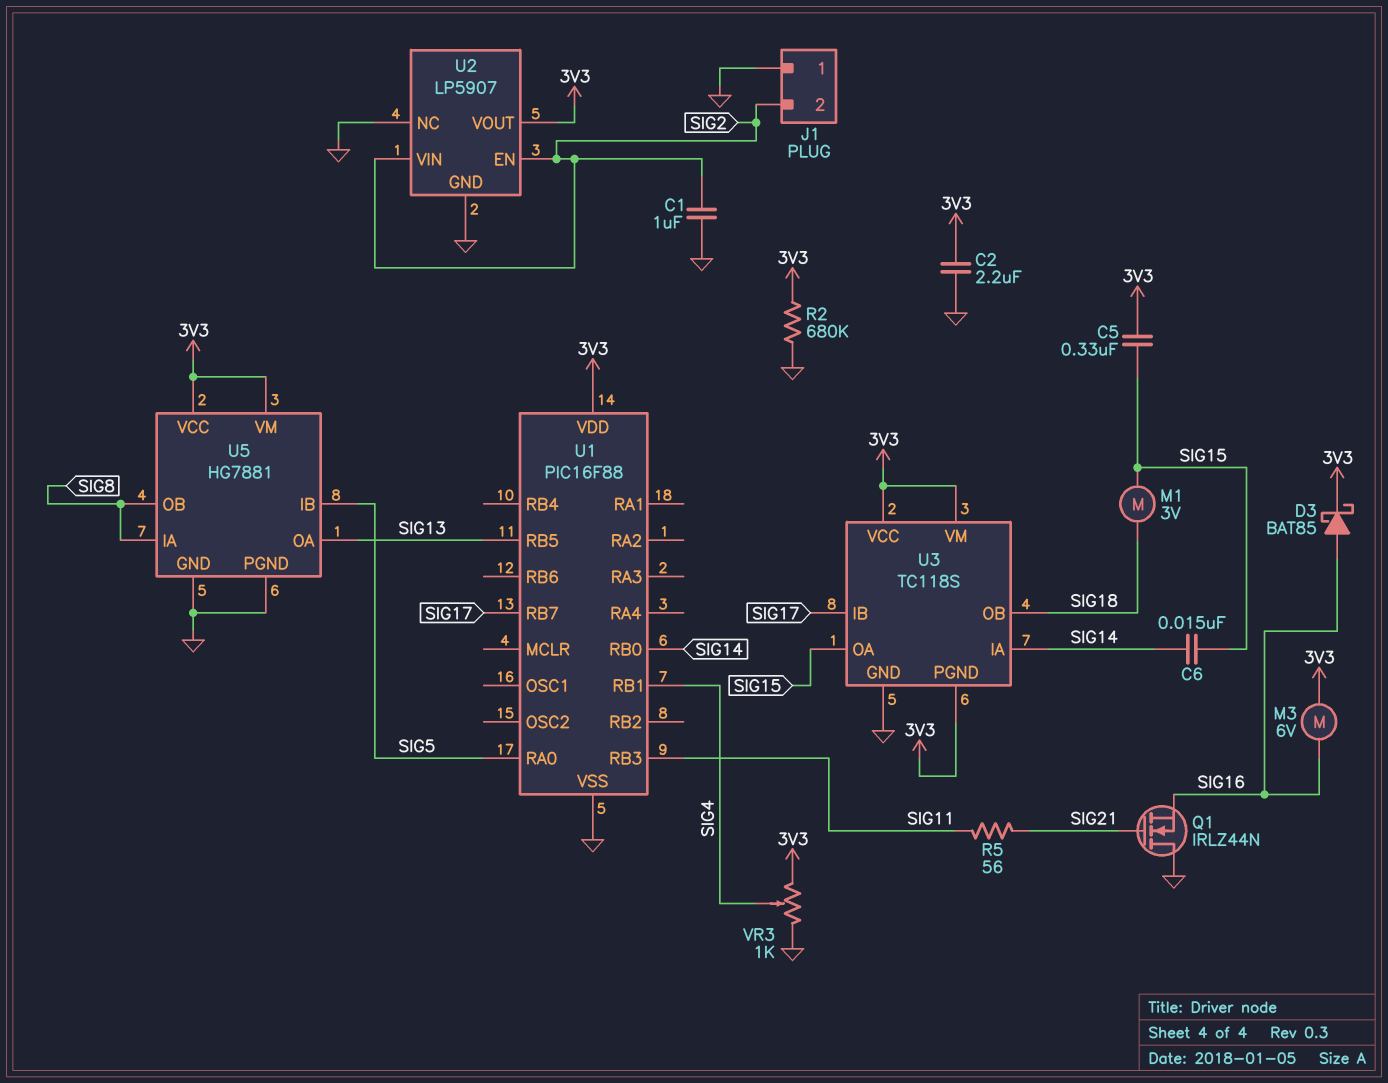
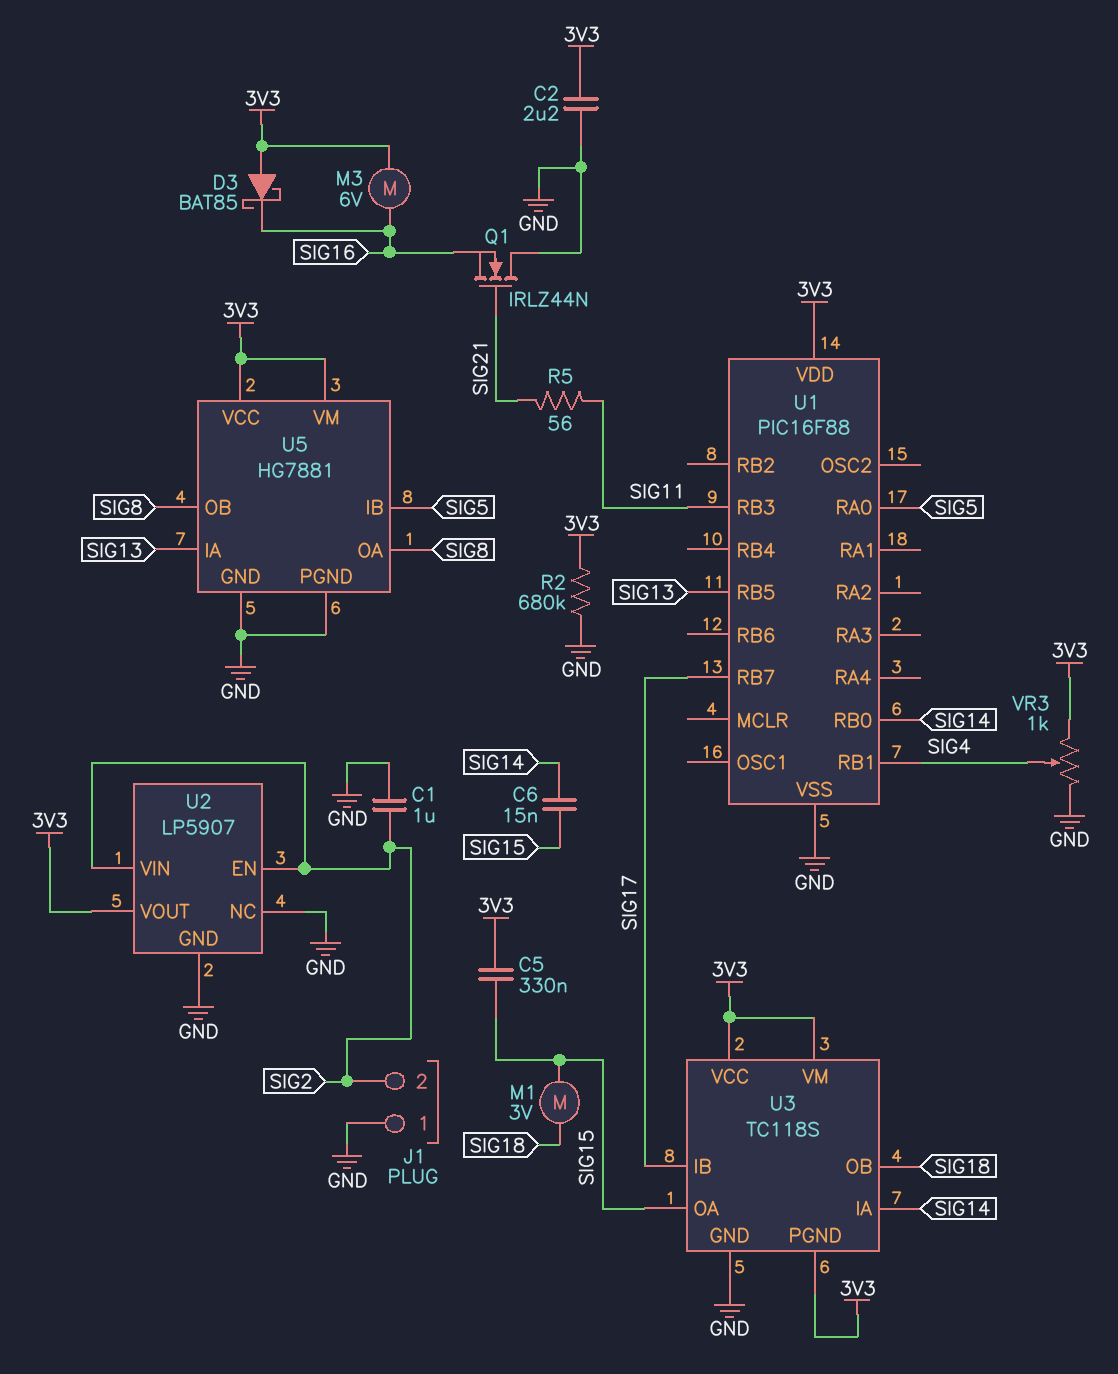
D3: schottky BAT85 (A SIG16, K 3V3) -> schottky BAT85 (A 3V3, K SIG16)
U5 pin IA: SIG8 -> SIG13
U5 pin OA: SIG13 -> SIG8

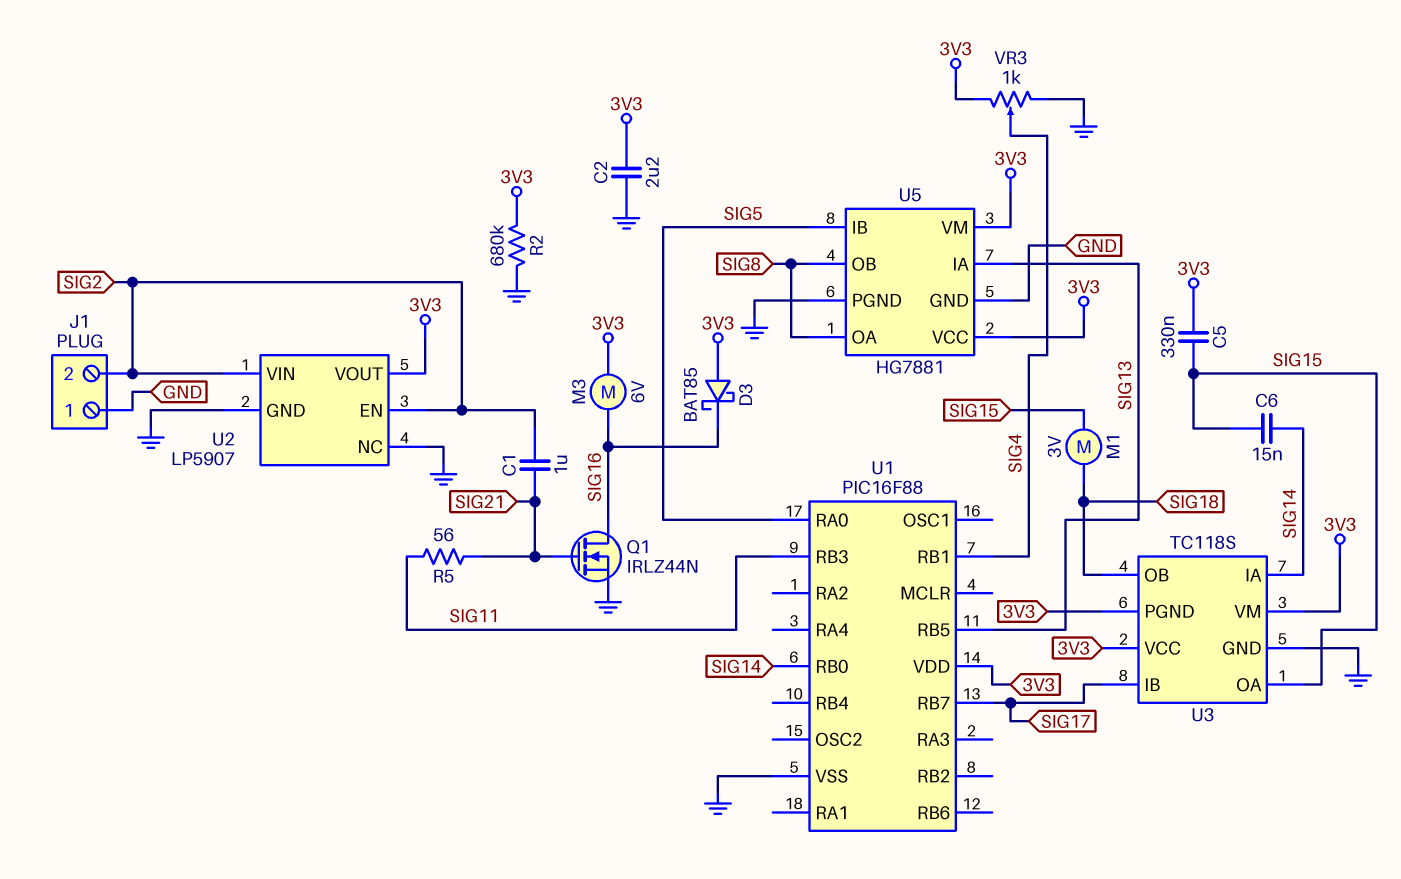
C1: 1uF (GND, SIG2) -> 1uF (SIG2, SIG21)
Q1: NMOS IRLZ44N (G SIG21, D GND, S SIG16) -> NMOS IRLZ44N (G SIG21, D SIG16, S GND)

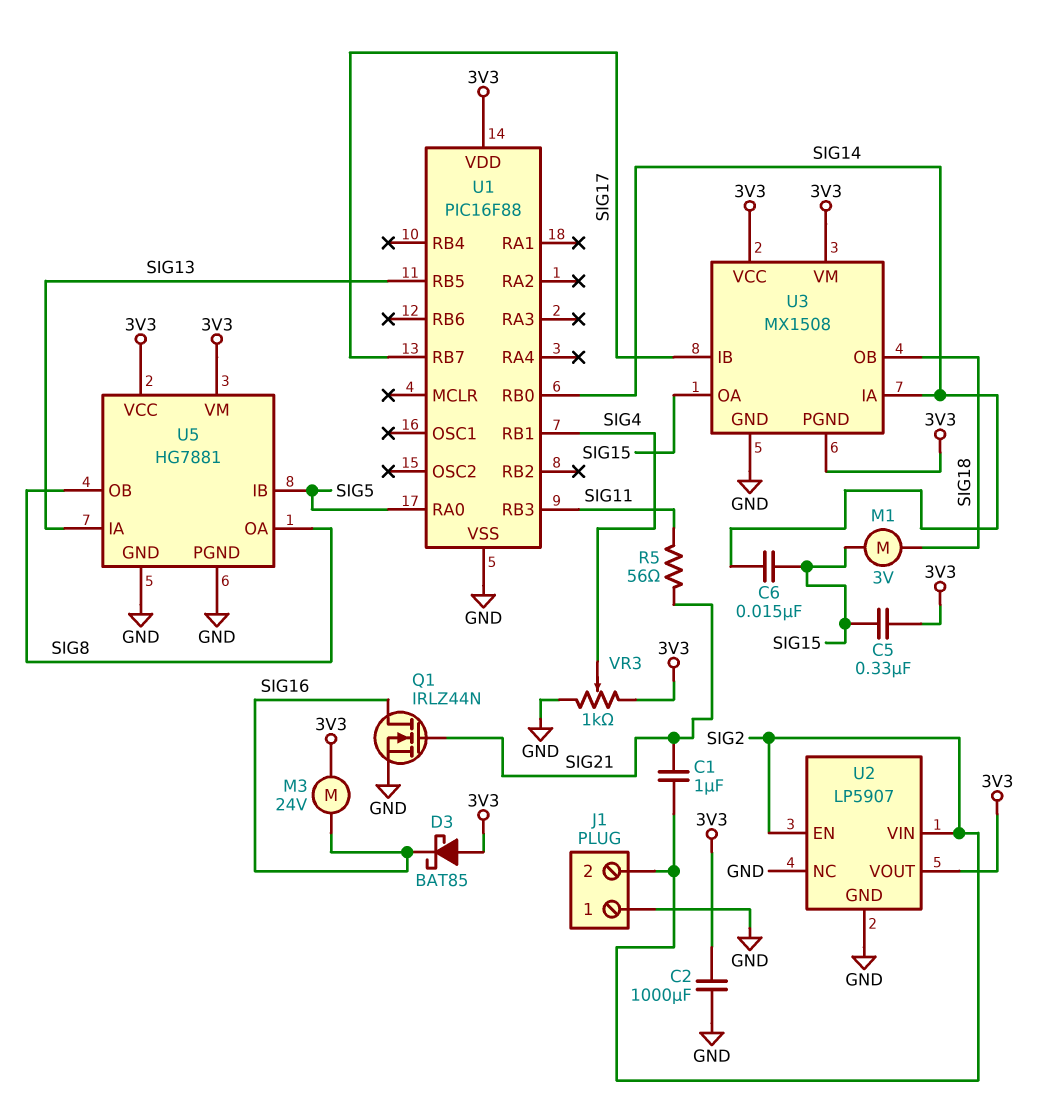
C2: 2.2uF (3V3, GND) -> 1000uF (3V3, GND)
M3: motor 6V (3V3, SIG16) -> motor 24V (3V3, SIG16)
R2: 680k (3V3, GND) -> none
U3: TC118S -> MX1508

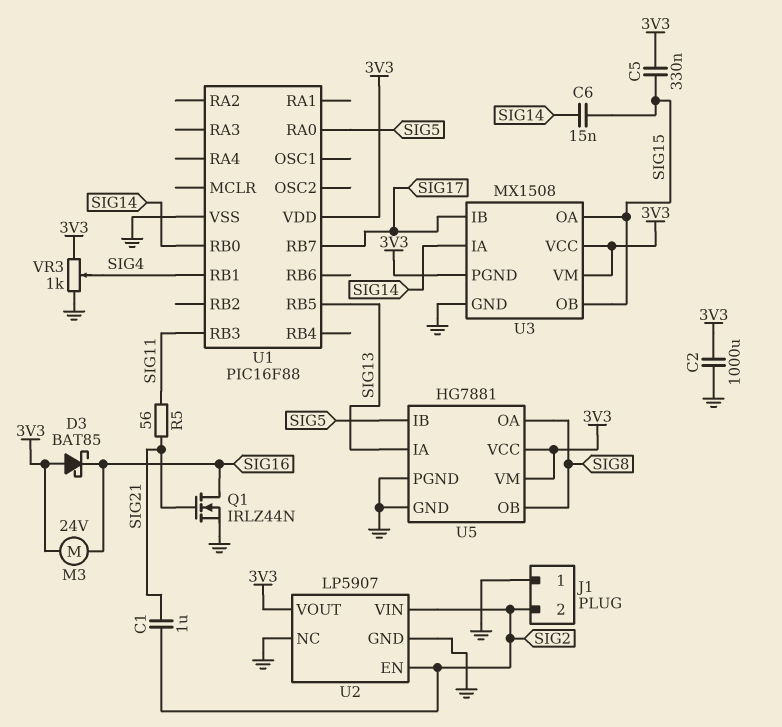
M1: motor 3V (SIG15, SIG18) -> none
U3 pin OB: SIG18 -> SIG15

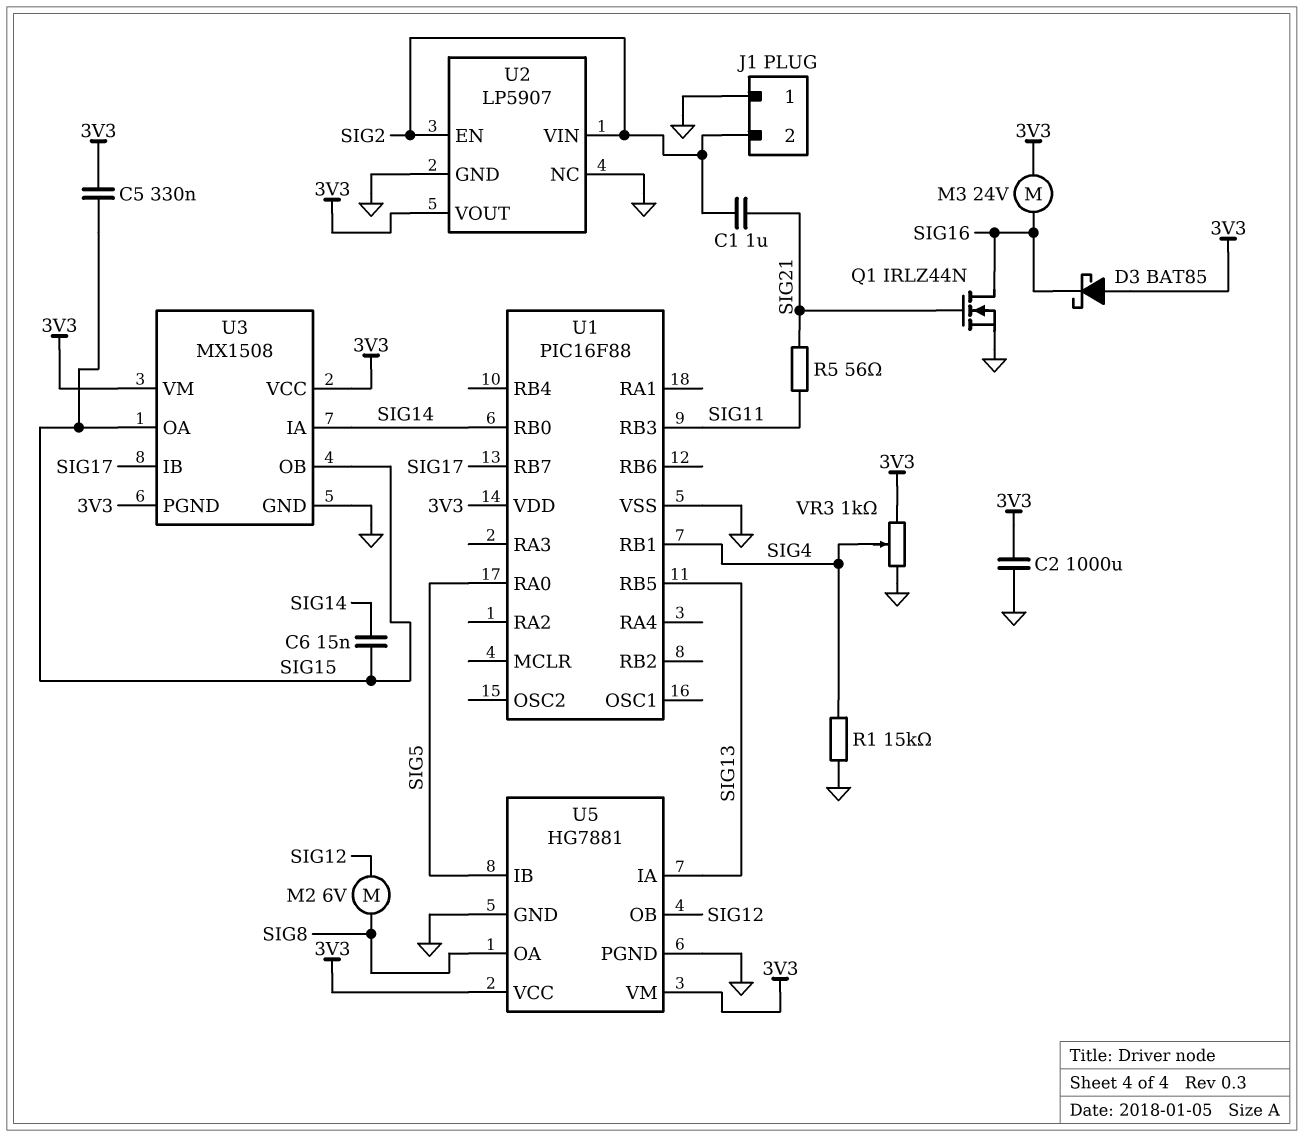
M2: none -> motor 6V (SIG8, SIG12)
R1: none -> 15k (GND, SIG4)
U5 pin OB: SIG8 -> SIG12

